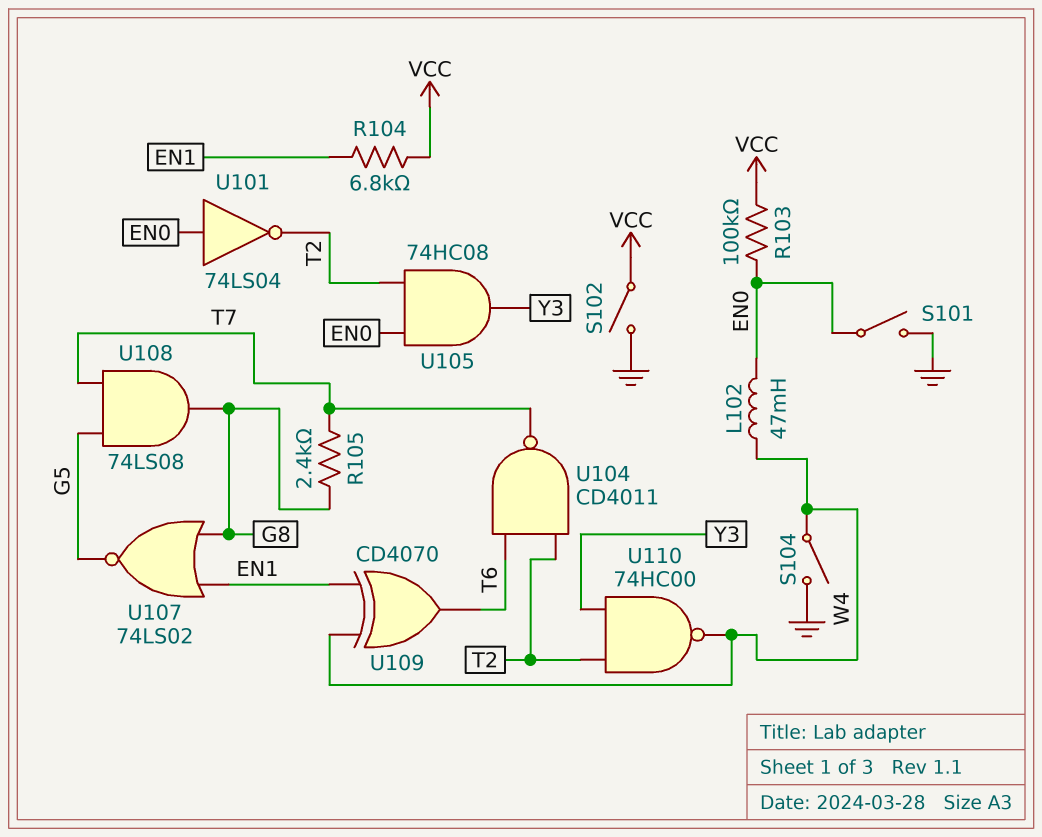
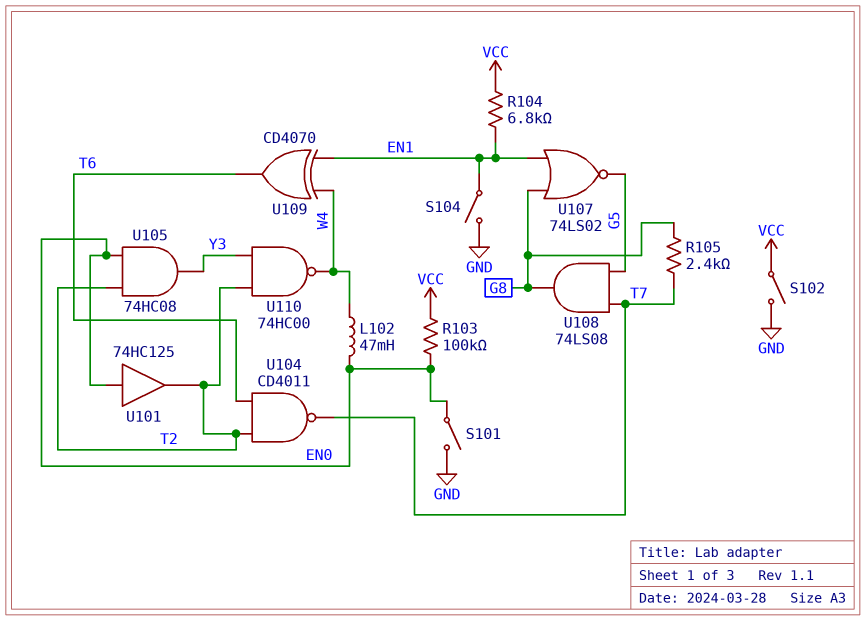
S104: switch (GND, W4) -> switch (EN1, GND)
U101: NOT 74LS04 (in EN0, out T2) -> buffer 74HC125 (in EN0, out T2)

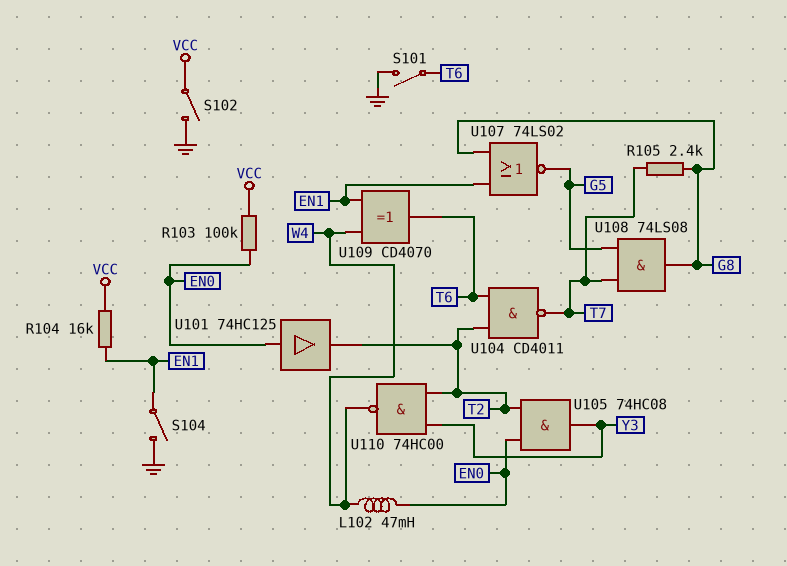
R104: 6.8k (EN1, VCC) -> 16k (EN1, VCC)
S101: switch (EN0, GND) -> switch (GND, T6)

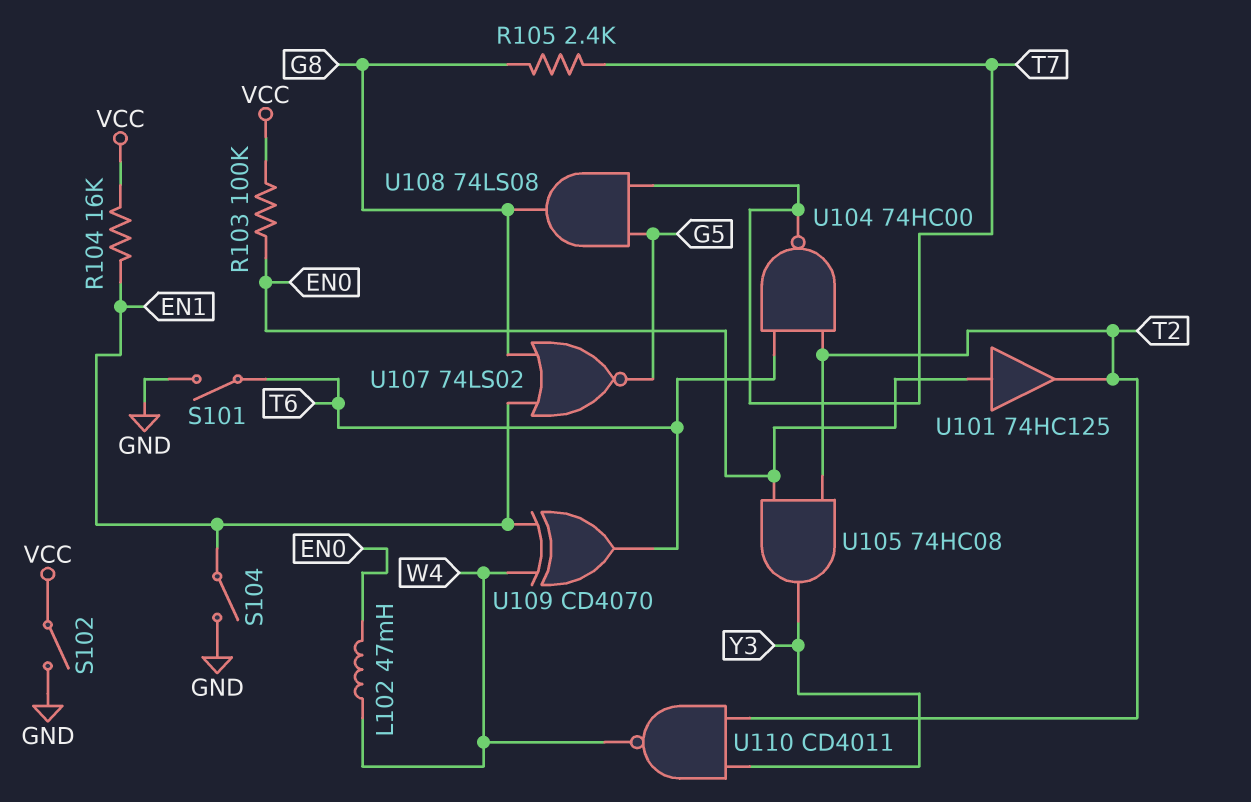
U104: NAND CD4011 (in T2, in T6, out T7) -> NAND 74HC00 (in T2, in T6, out T7)
U110: NAND 74HC00 (in T2, in Y3, out W4) -> NAND CD4011 (in T2, in Y3, out W4)

